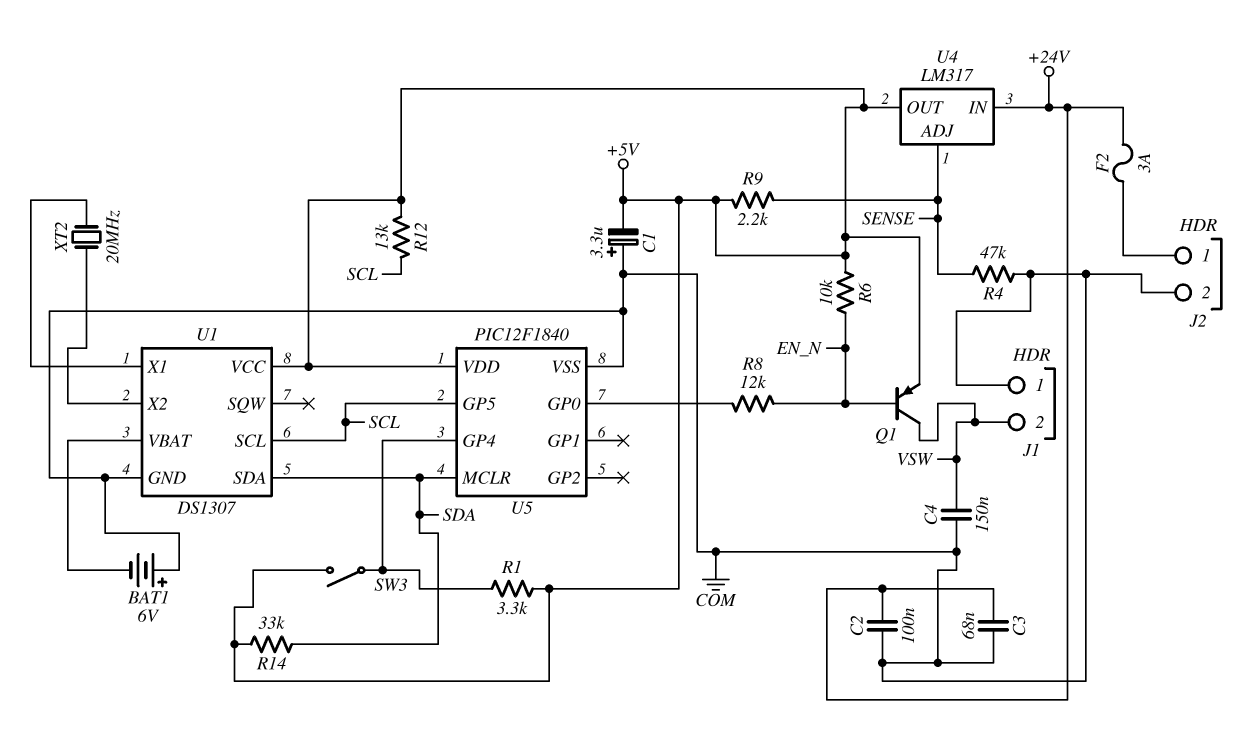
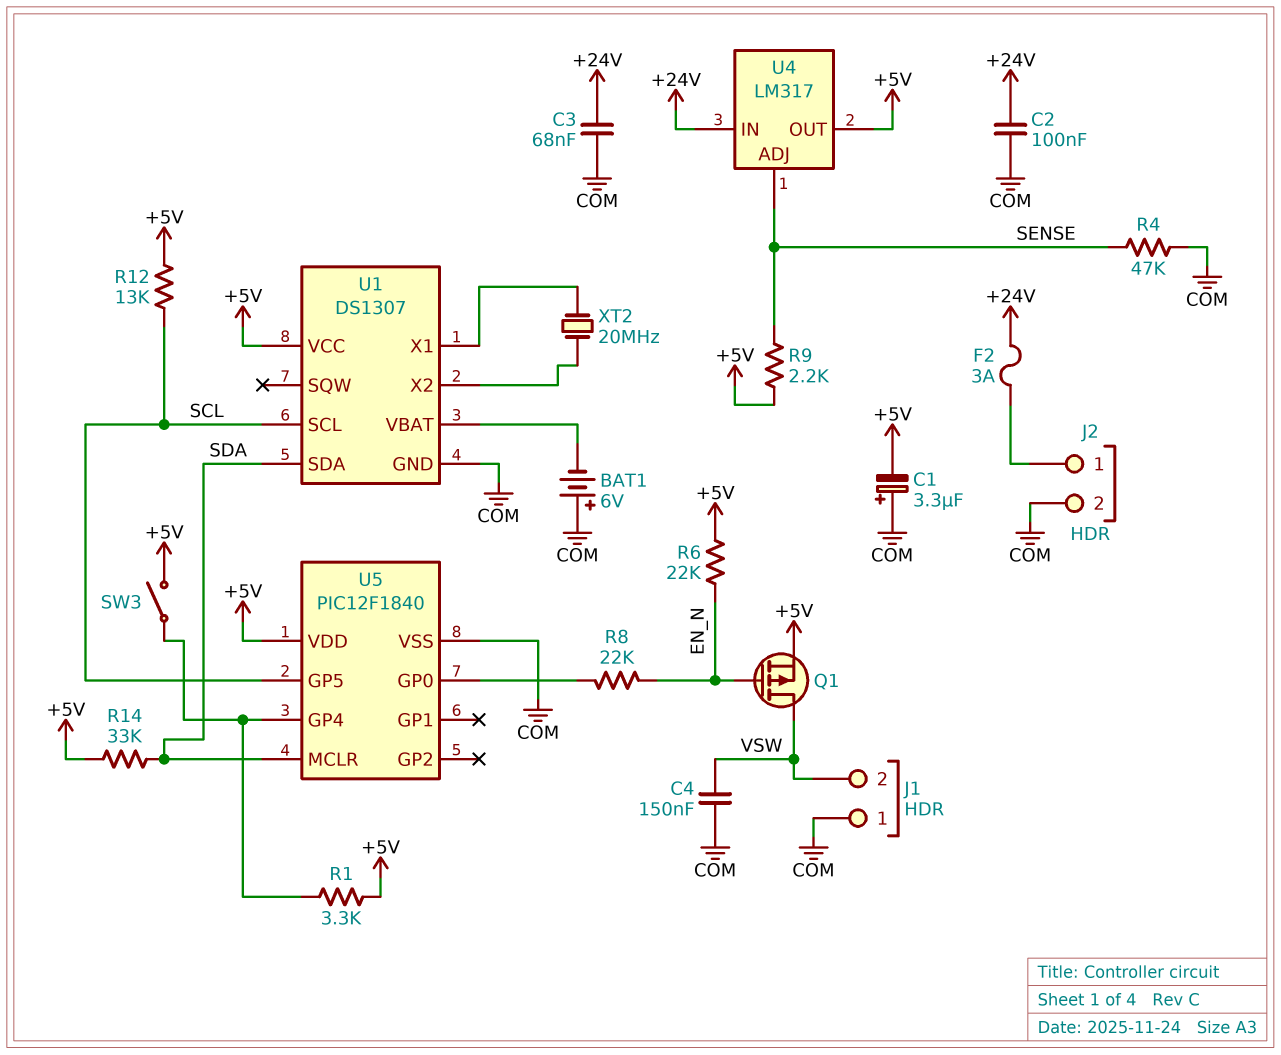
Q1: PNP (B EN_N, C VSW, E +5V) -> PMOS (G EN_N, D VSW, S +5V)
R6: 10k (+5V, EN_N) -> 22k (+5V, EN_N)
R8: 12k (EN_N, U5/GP0) -> 22k (EN_N, U5/GP0)

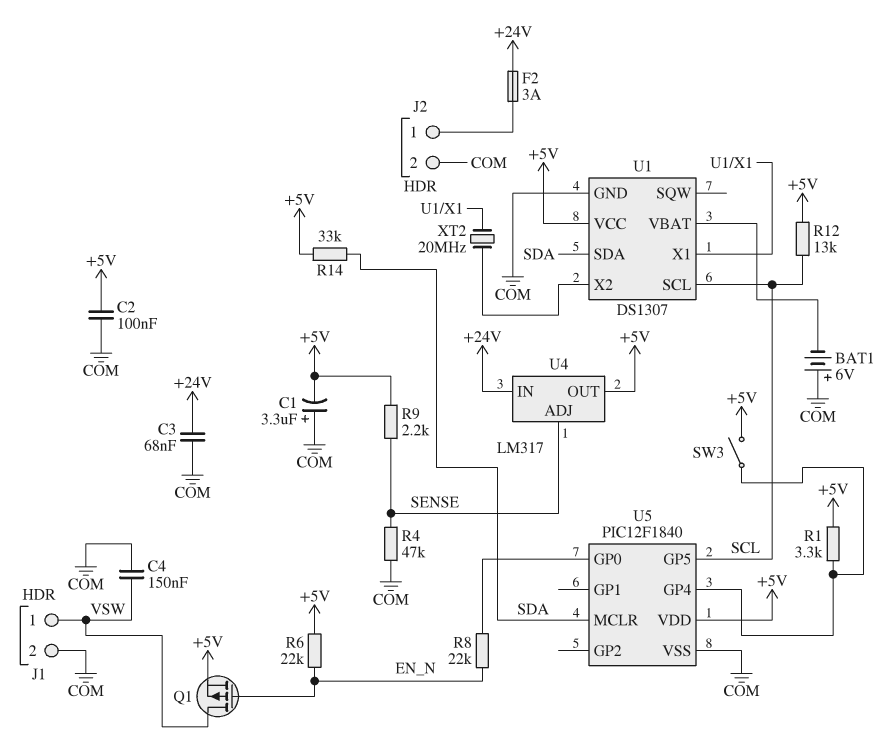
C2: 100nF (+24V, COM) -> 100nF (+5V, COM)
J1 pin 1: COM -> VSW
J1 pin 2: VSW -> COM

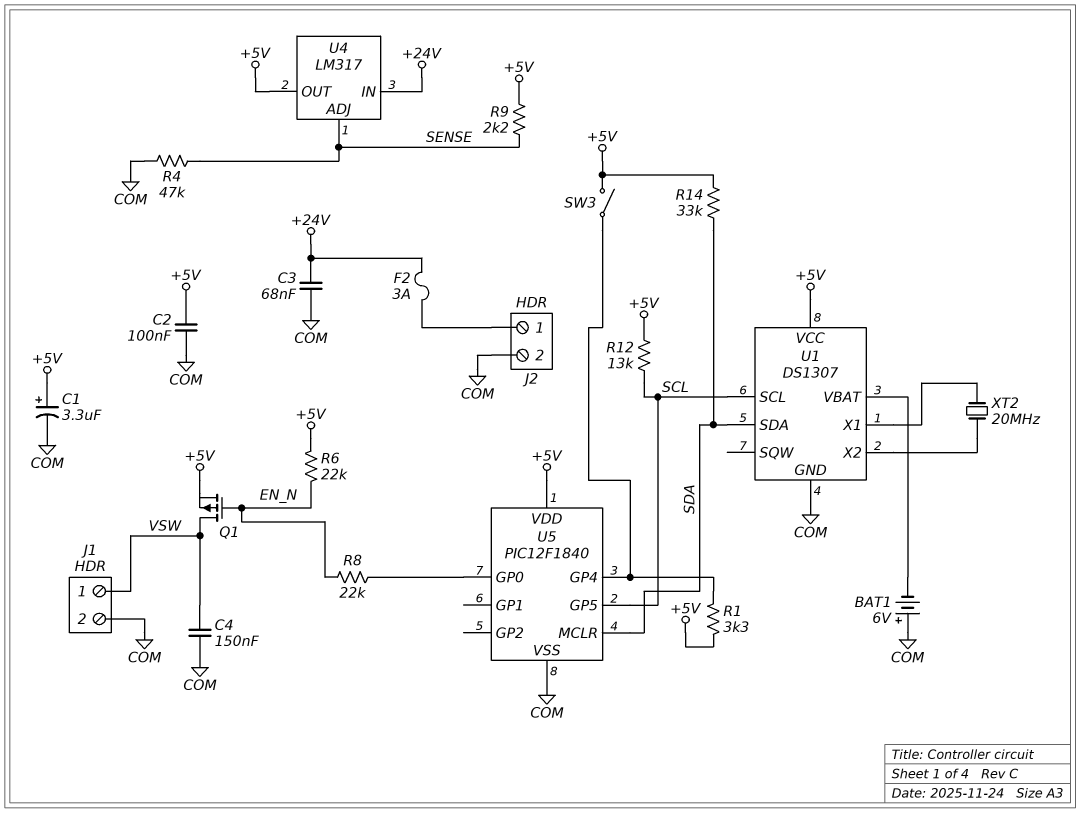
C1: 3.3uF (plus COM, minus +5V) -> 3.3uF (plus +5V, minus COM)

